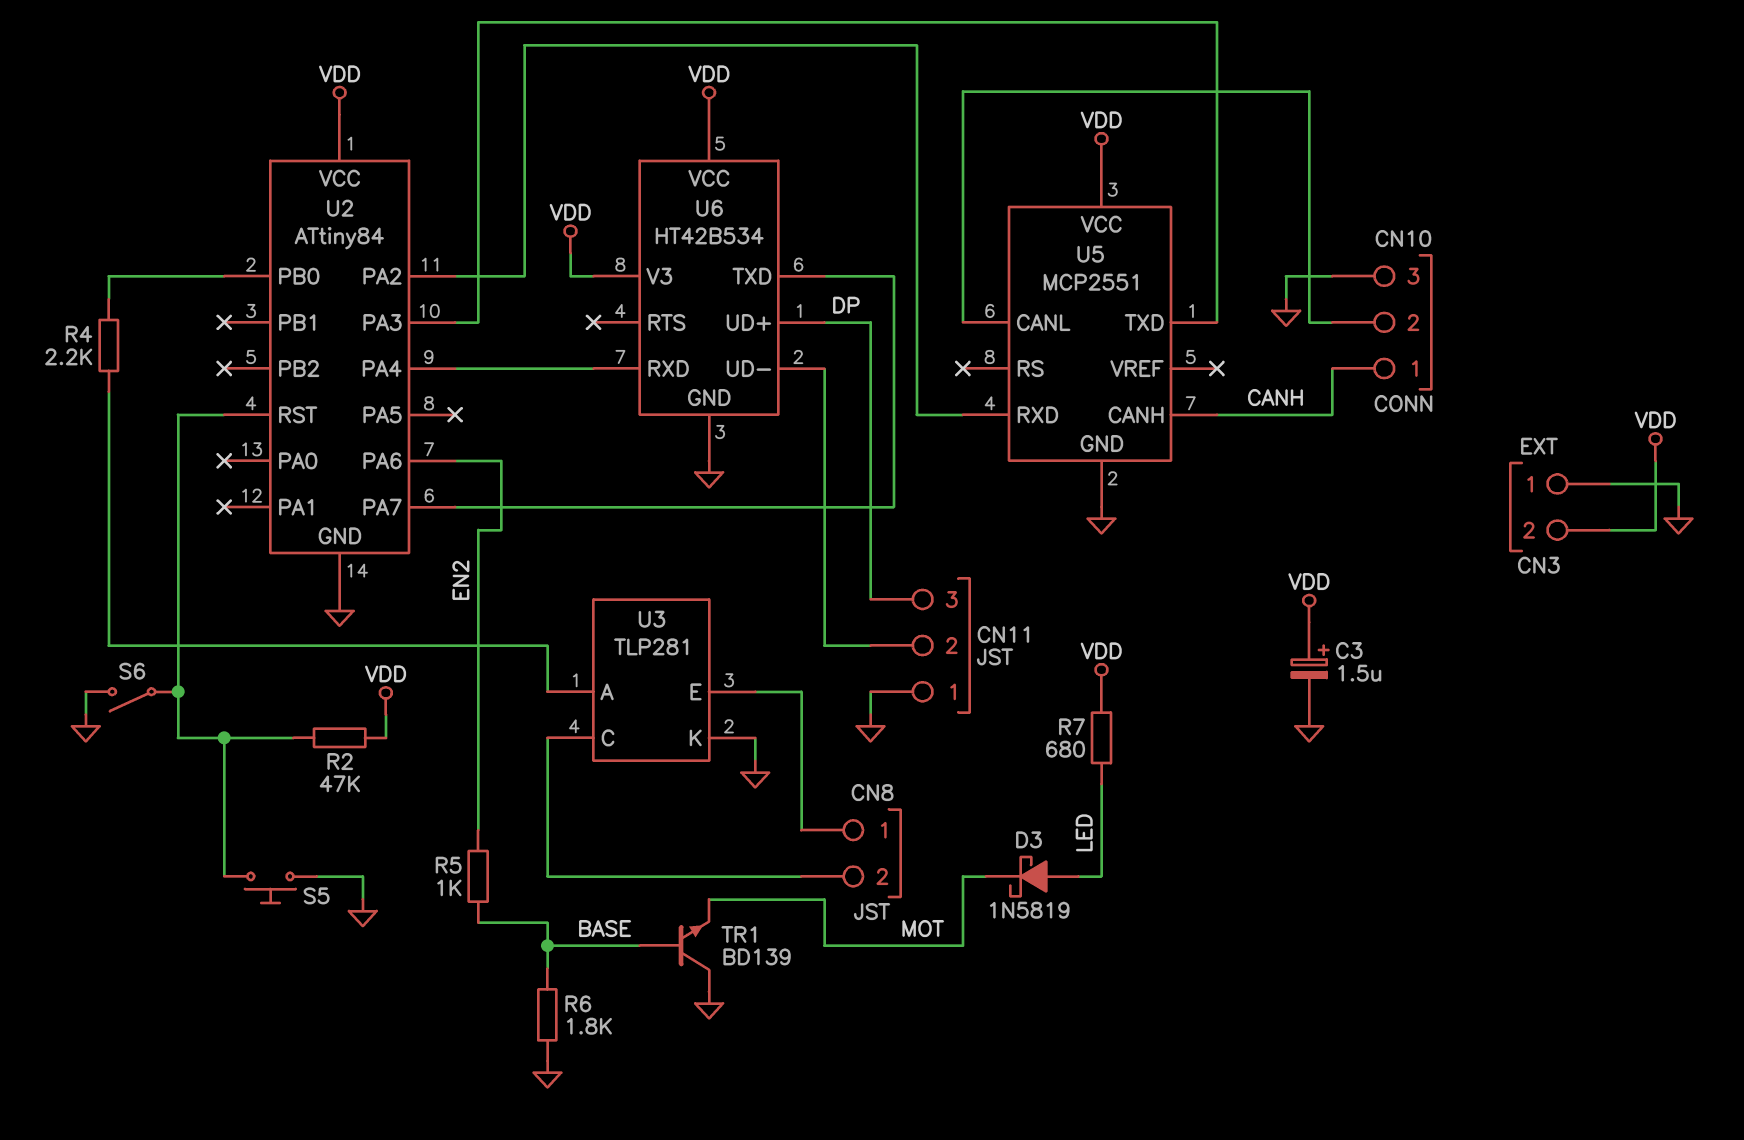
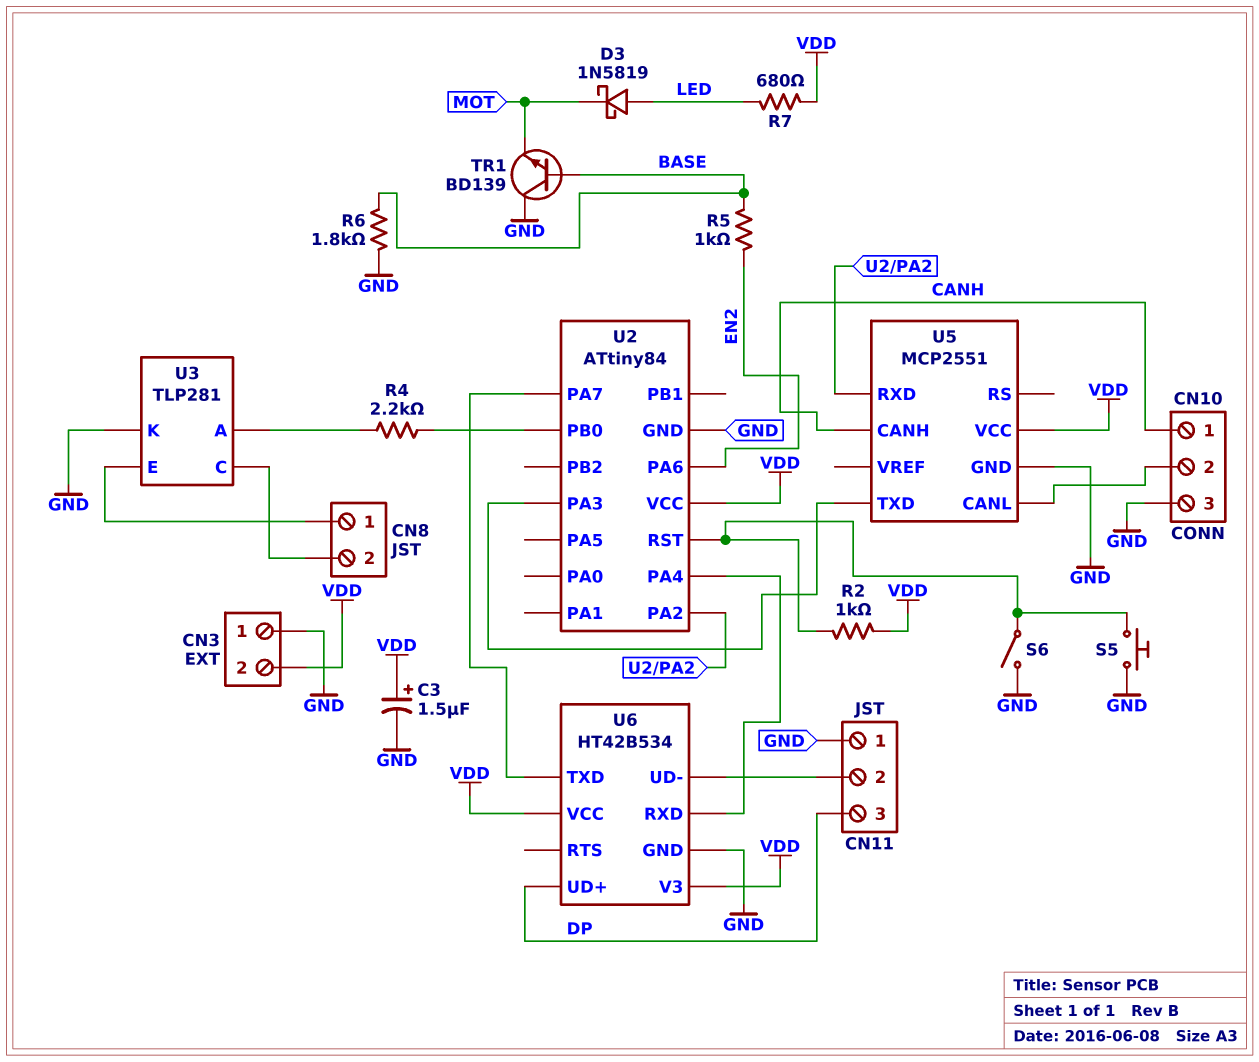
R2: 47k (U2/RST, VDD) -> 1k (U2/RST, VDD)

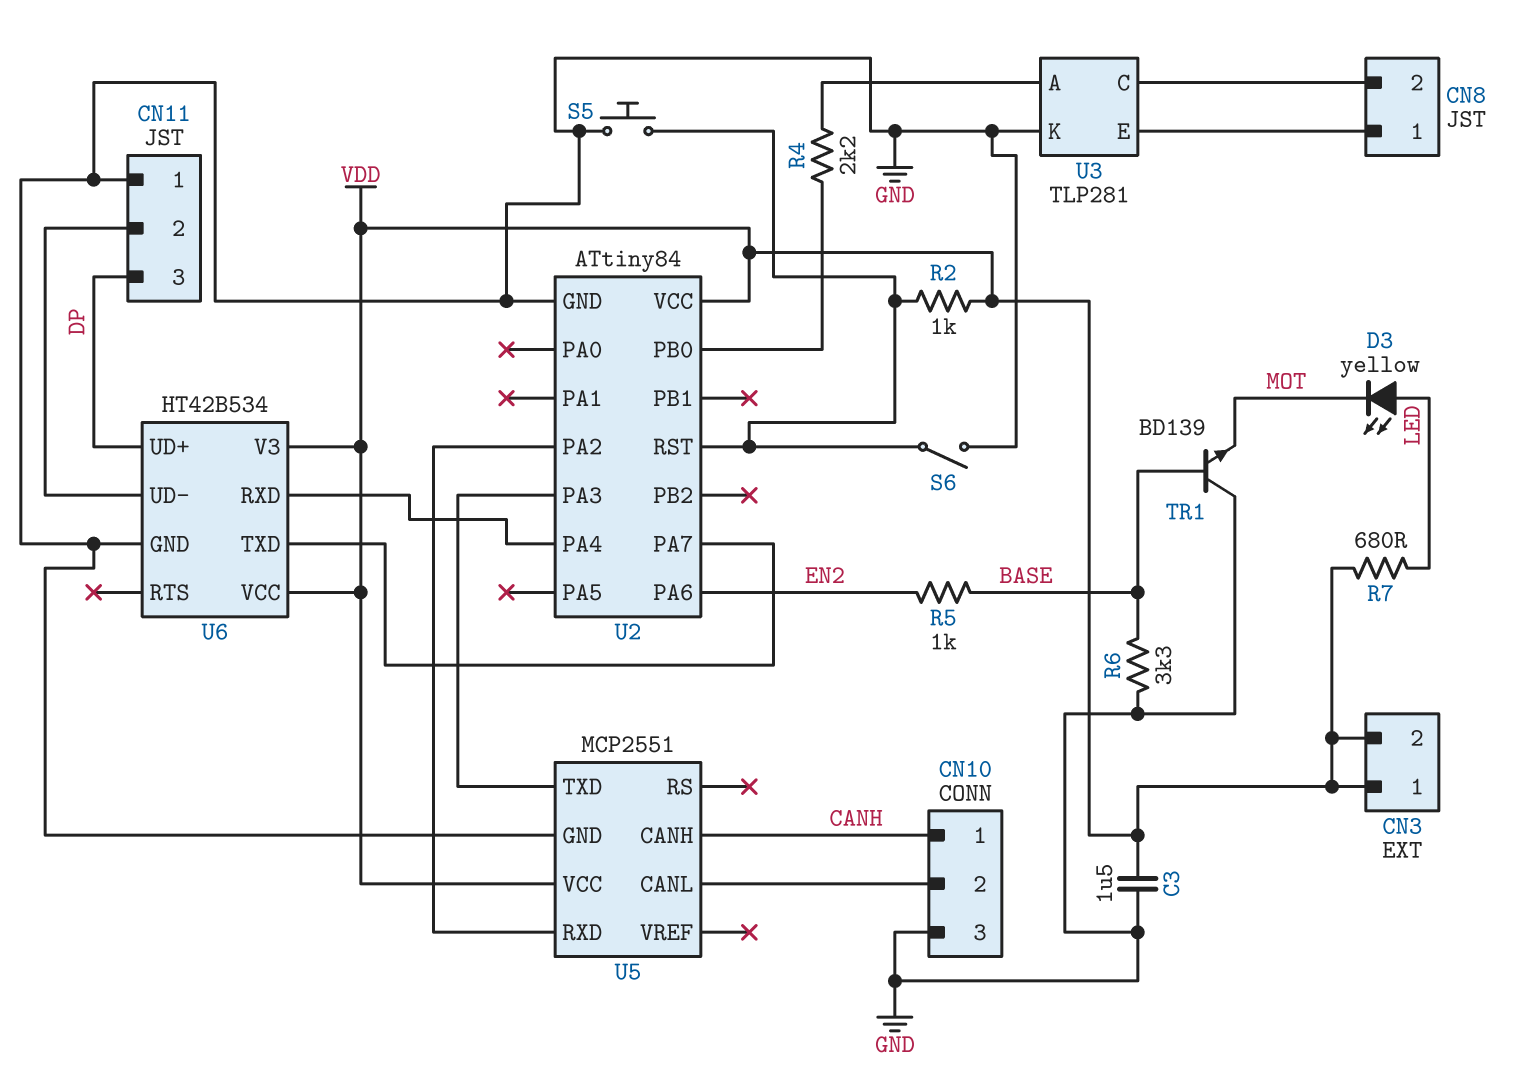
C3: 1.5uF (plus VDD, minus GND) -> 1.5uF (GND, VDD)
CN3 pin 1: GND -> VDD
D3: schottky 1N5819 (A LED, K MOT) -> LED yellow (A LED, K MOT)
R6: 1.8k (BASE, GND) -> 3.3k (BASE, GND)

